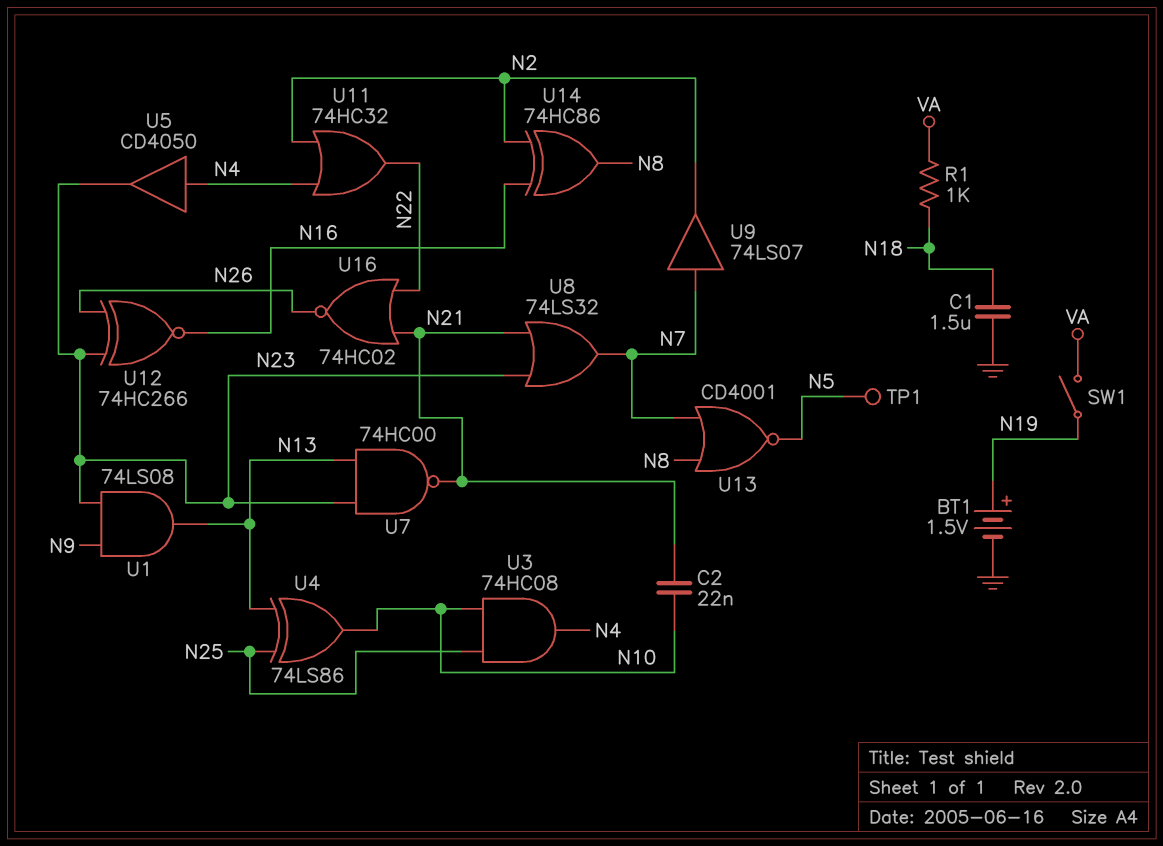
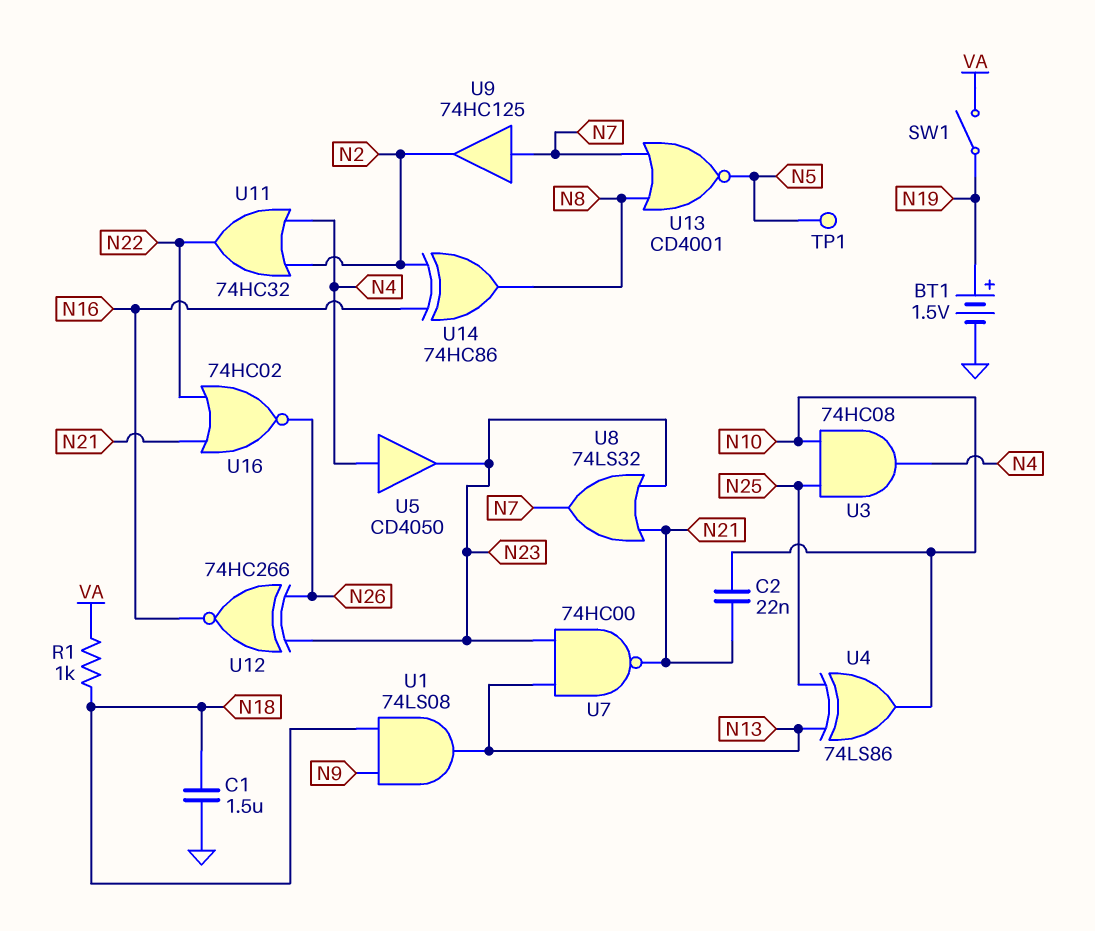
U1: AND 74LS08 (in N9, in N23, out N13) -> AND 74LS08 (in N9, in N18, out N13)
U9: buffer 74LS07 (in N7, out N2) -> buffer 74HC125 (in N7, out N2)

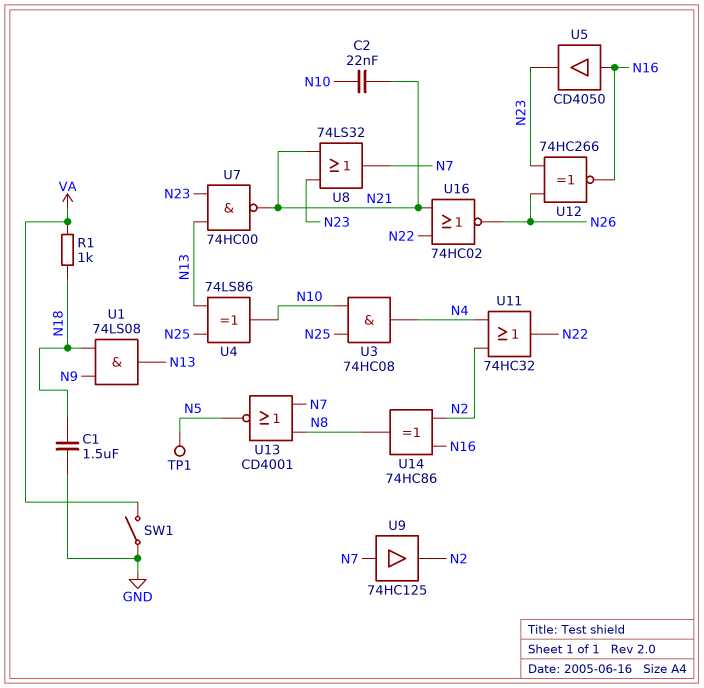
BT1: 1.5V (plus N19, minus GND) -> none
SW1: switch (N19, VA) -> switch (GND, VA)
U5: buffer CD4050 (in N4, out N23) -> buffer CD4050 (in N16, out N23)

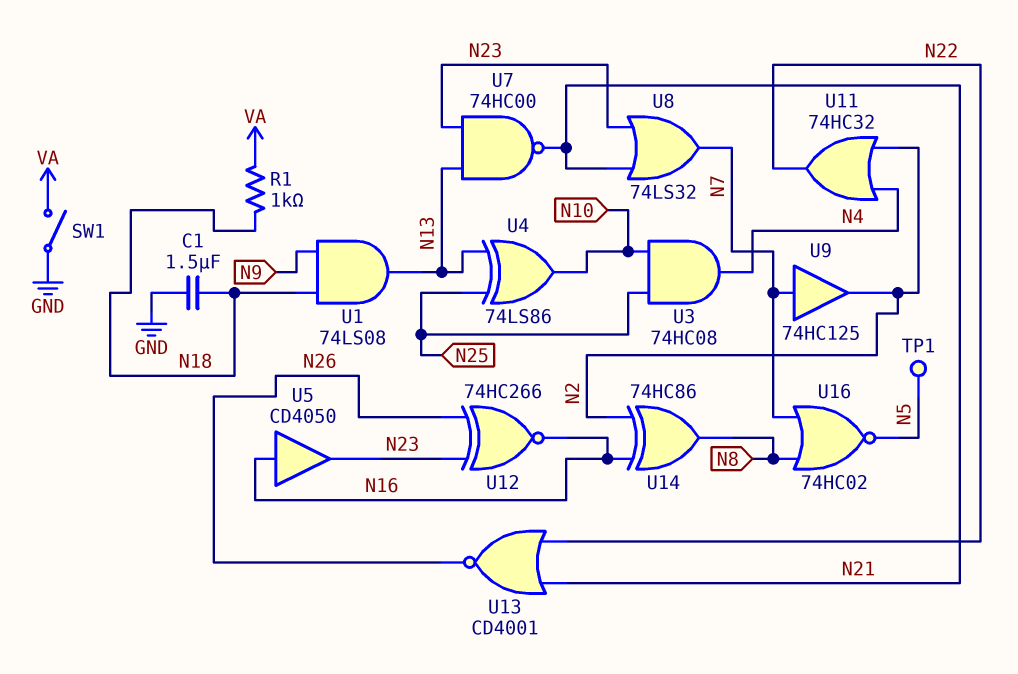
C2: 22nF (N10, N21) -> none
U13: NOR CD4001 (in N7, in N8, out N5) -> NOR CD4001 (in N21, in N22, out N26)
U16: NOR 74HC02 (in N21, in N22, out N26) -> NOR 74HC02 (in N7, in N8, out N5)

